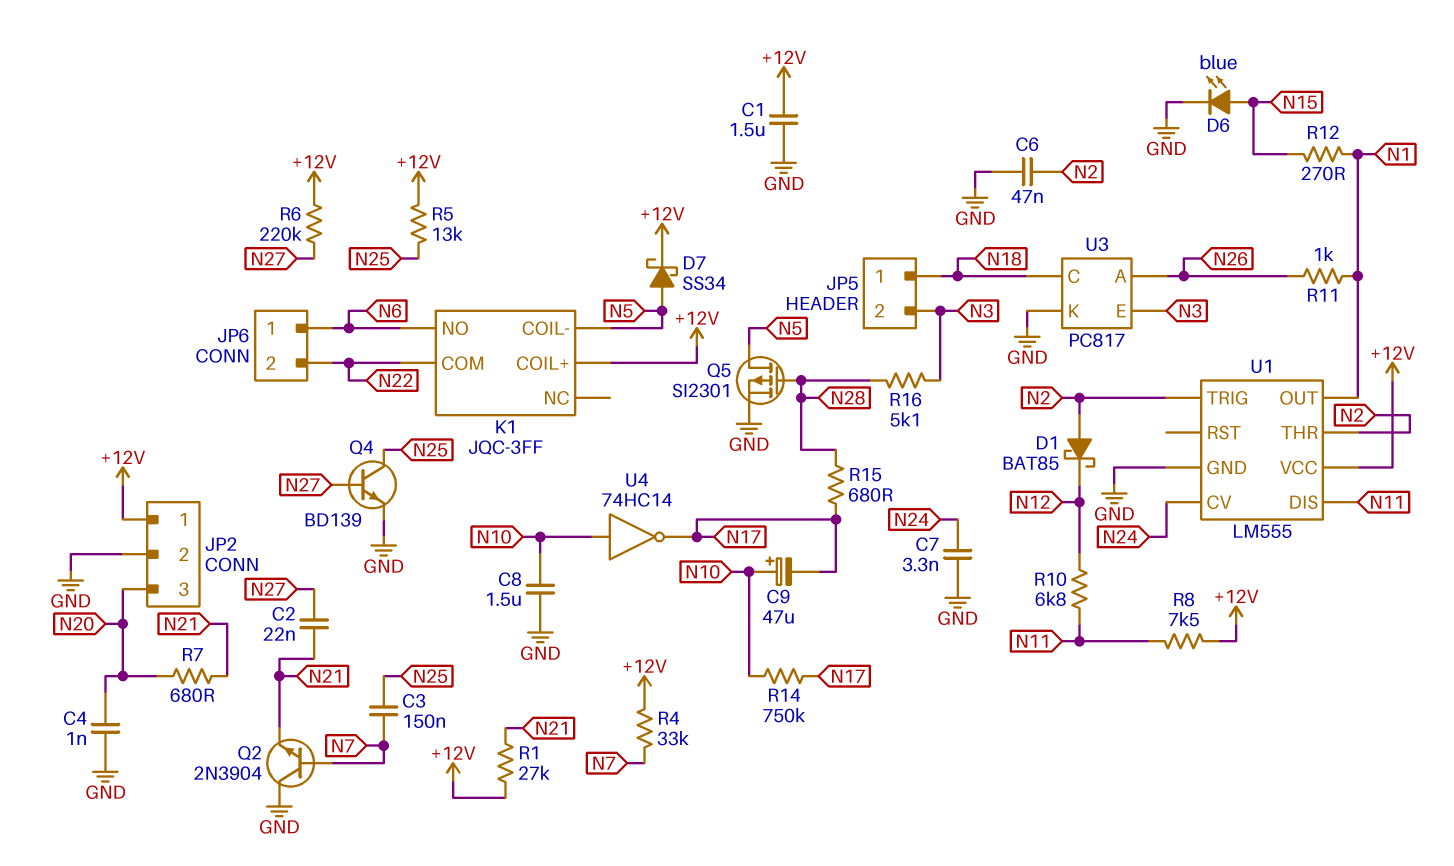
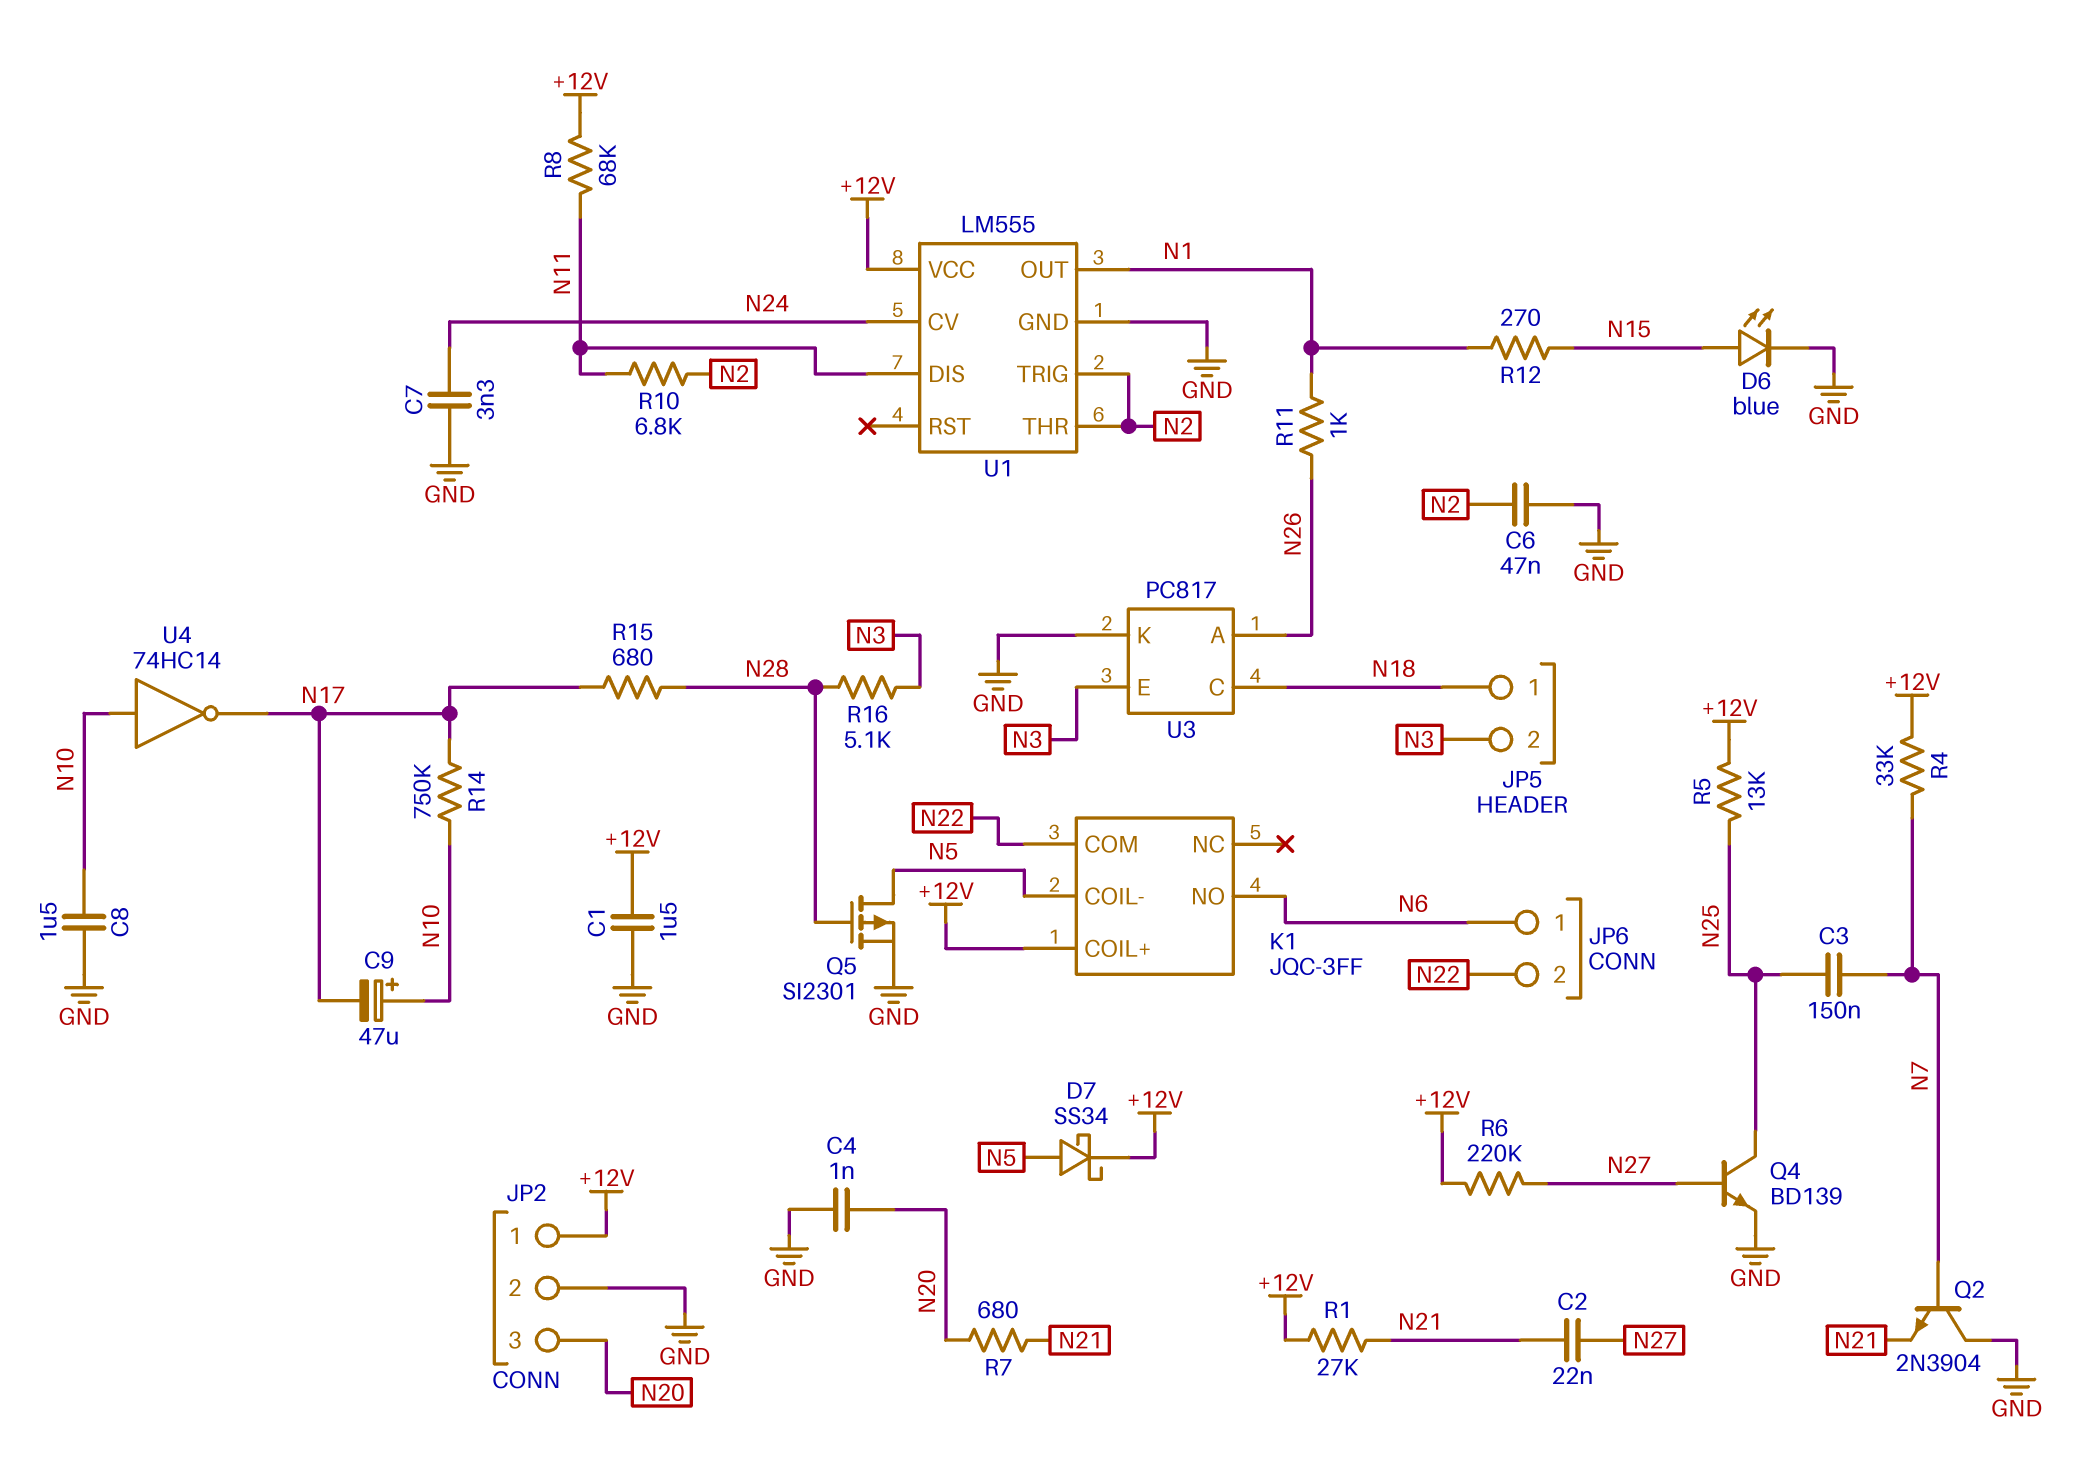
D1: schottky BAT85 (A N2, K N12) -> none
R8: 7.5k (+12V, N11) -> 68k (+12V, N11)
R10: 6.8k (N11, N12) -> 6.8k (N2, N11)

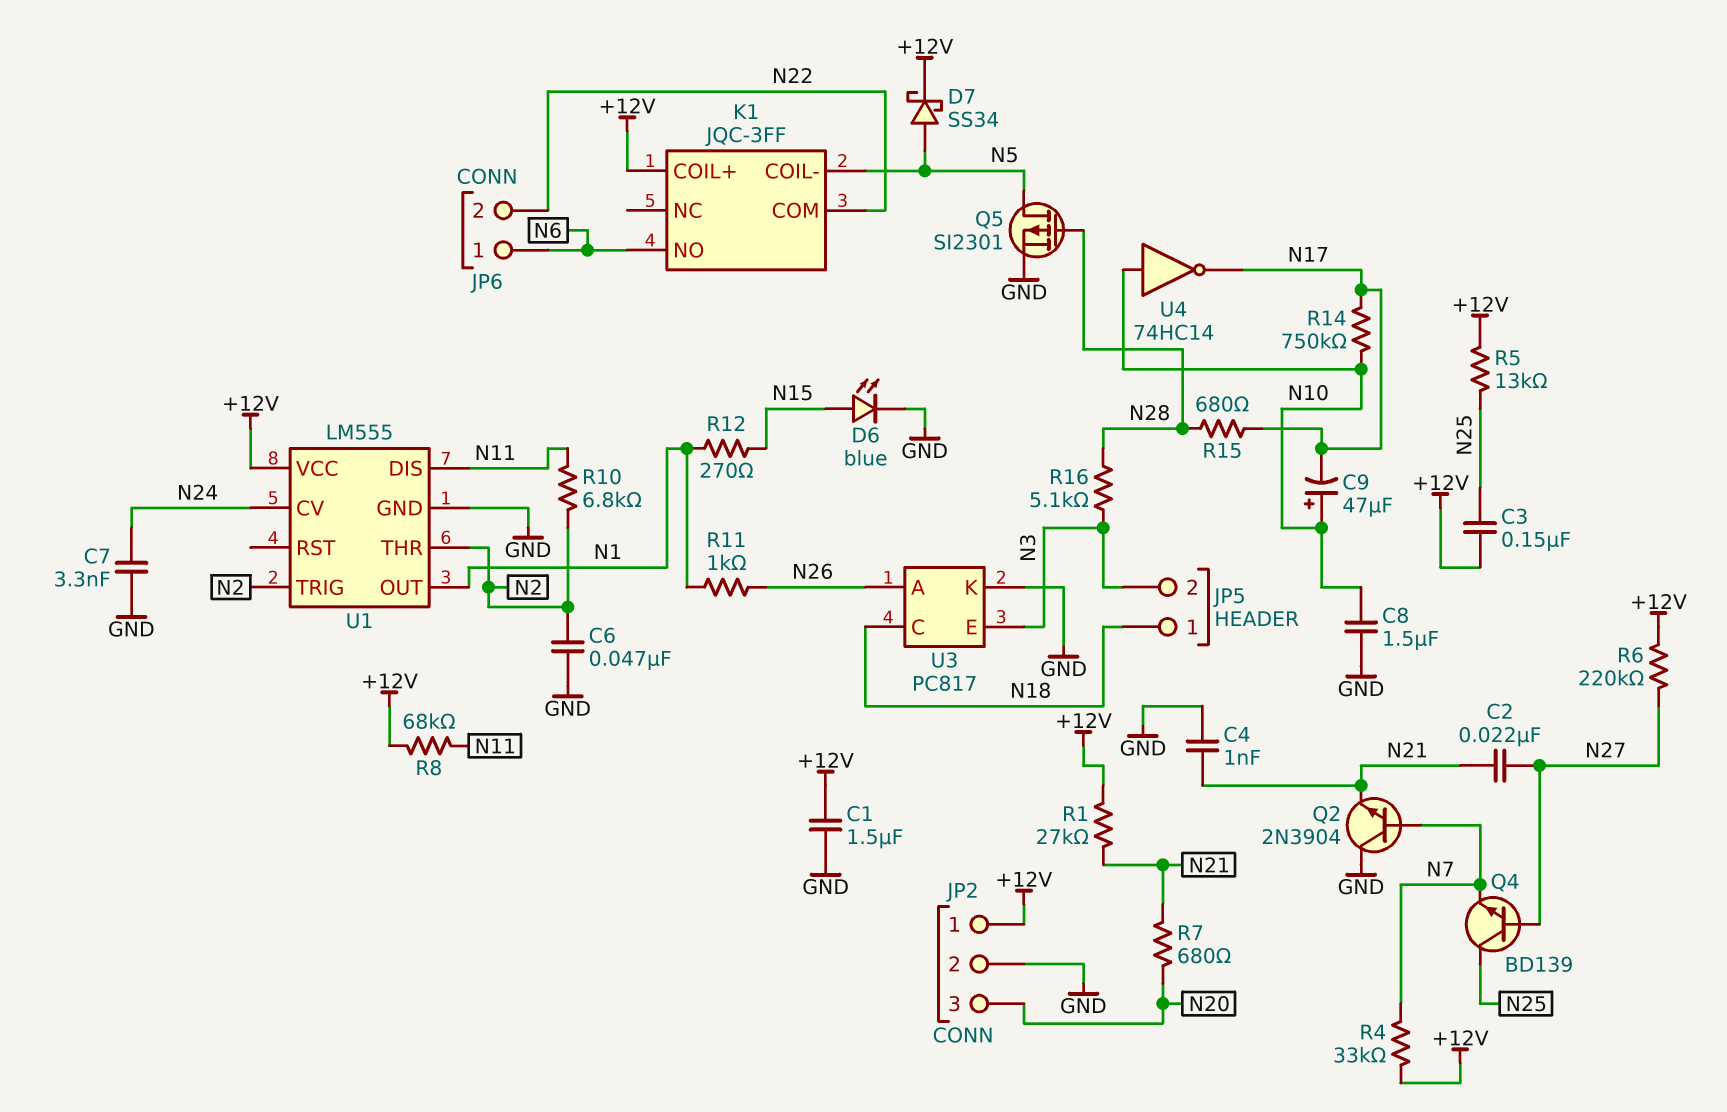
C3: 150nF (N7, N25) -> 150nF (+12V, N25)
C4: 1nF (GND, N20) -> 1nF (GND, N21)
Q4: NPN BD139 (B N27, C N25, E GND) -> NPN BD139 (B N27, C N25, E N7)

